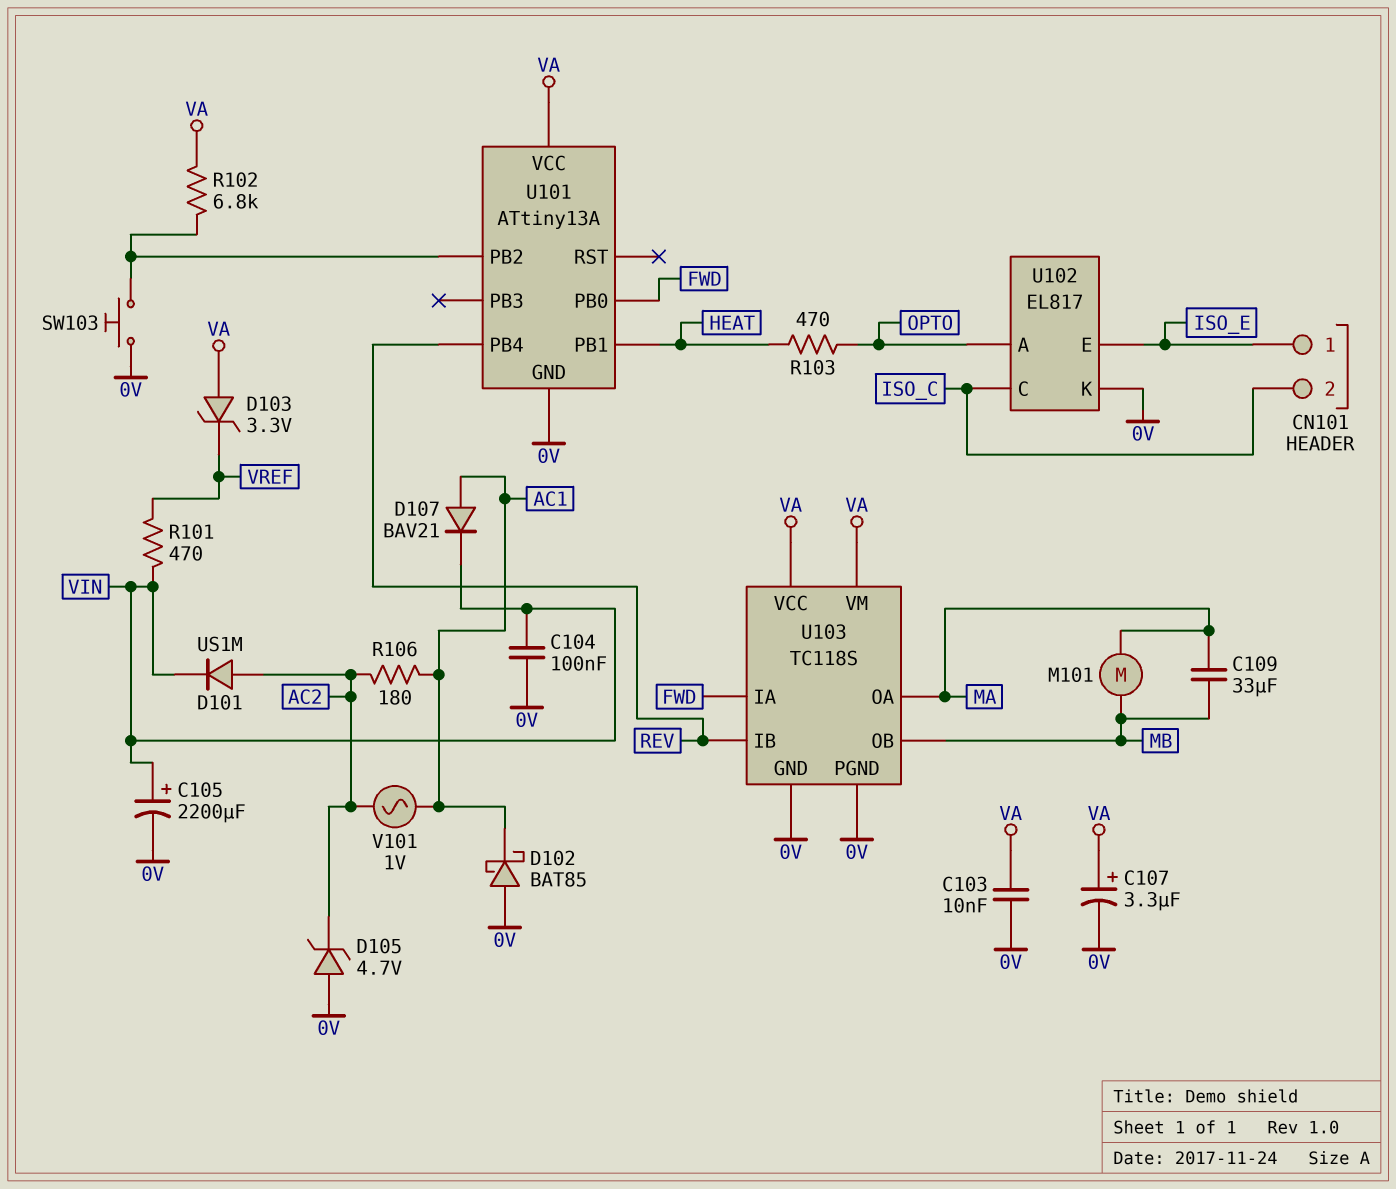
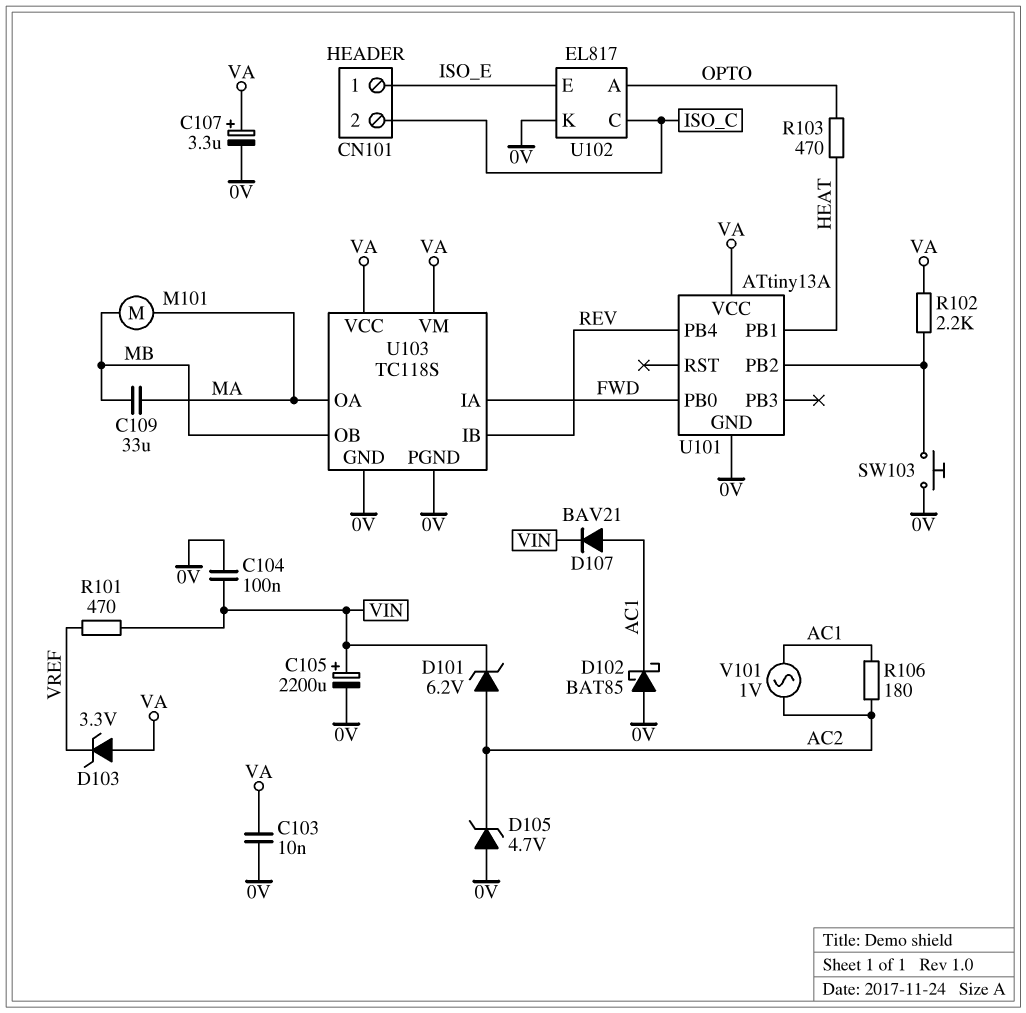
D101: diode US1M (A AC2, K VIN) -> zener 6.2V (A AC2, K VIN)
R102: 6.8k (U101/PB2, VA) -> 2.2k (U101/PB2, VA)

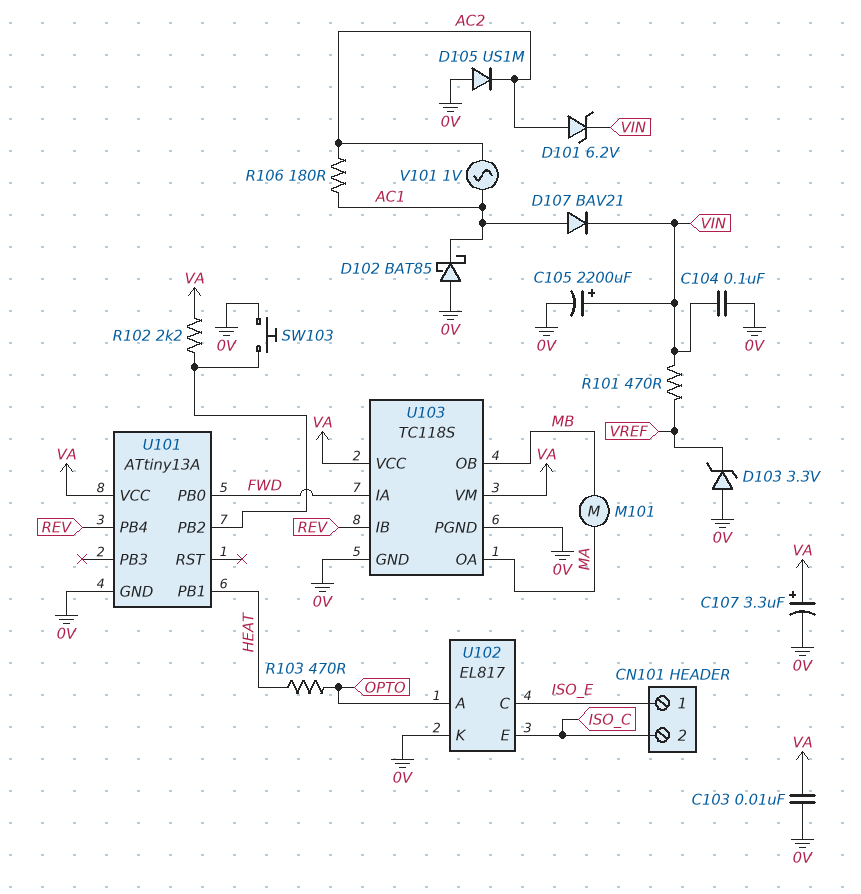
C109: 33uF (MA, MB) -> none
D103: zener 3.3V (A VA, K VREF) -> zener 3.3V (A 0V, K VREF)
D105: zener 4.7V (A 0V, K AC2) -> diode US1M (A 0V, K AC2)
U102 pin C: ISO_C -> ISO_E
U102 pin E: ISO_E -> ISO_C

